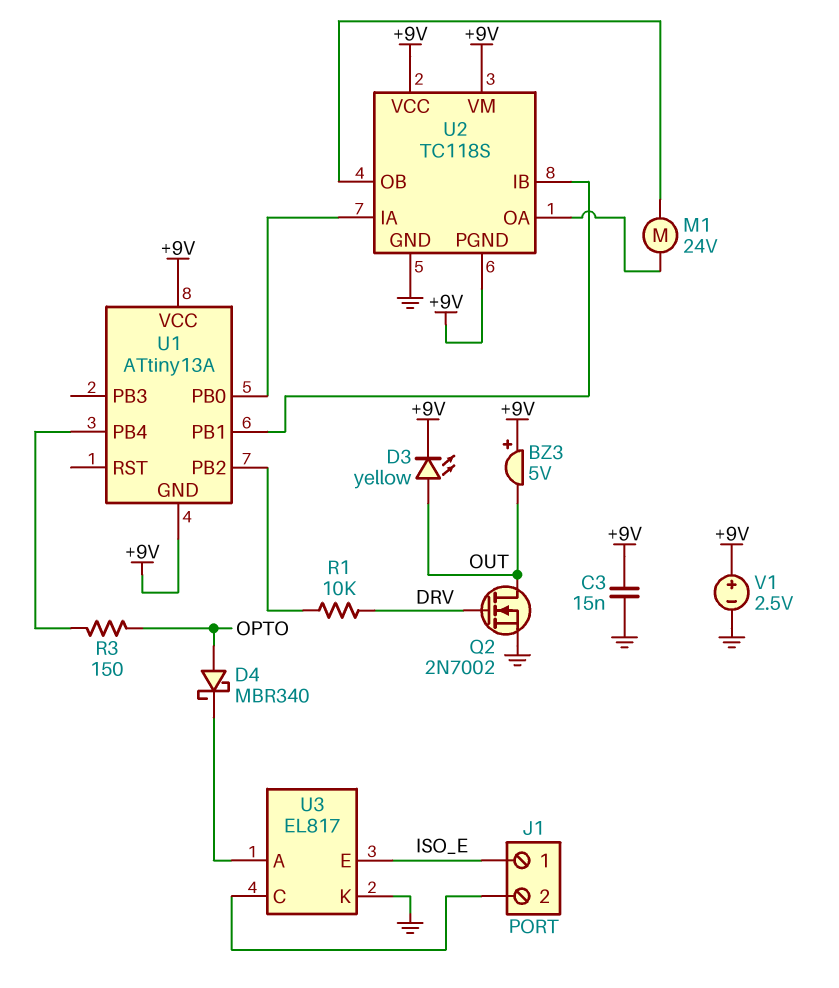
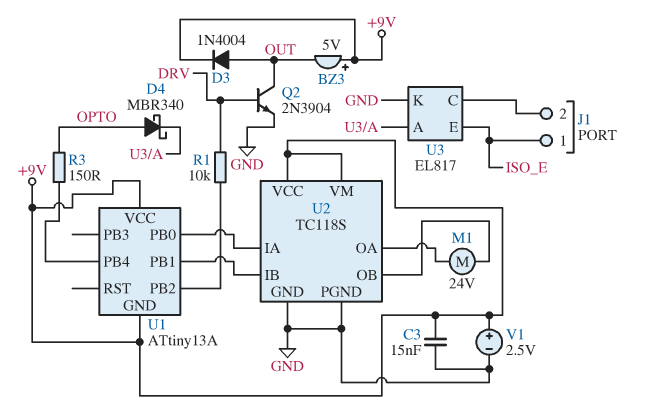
D3: LED yellow (A OUT, K +9V) -> diode 1N4004 (A OUT, K +9V)
Q2: NMOS 2N7002 (G DRV, D OUT, S GND) -> NPN 2N3904 (B DRV, C OUT, E GND)
U2 pin PGND: +9V -> GND

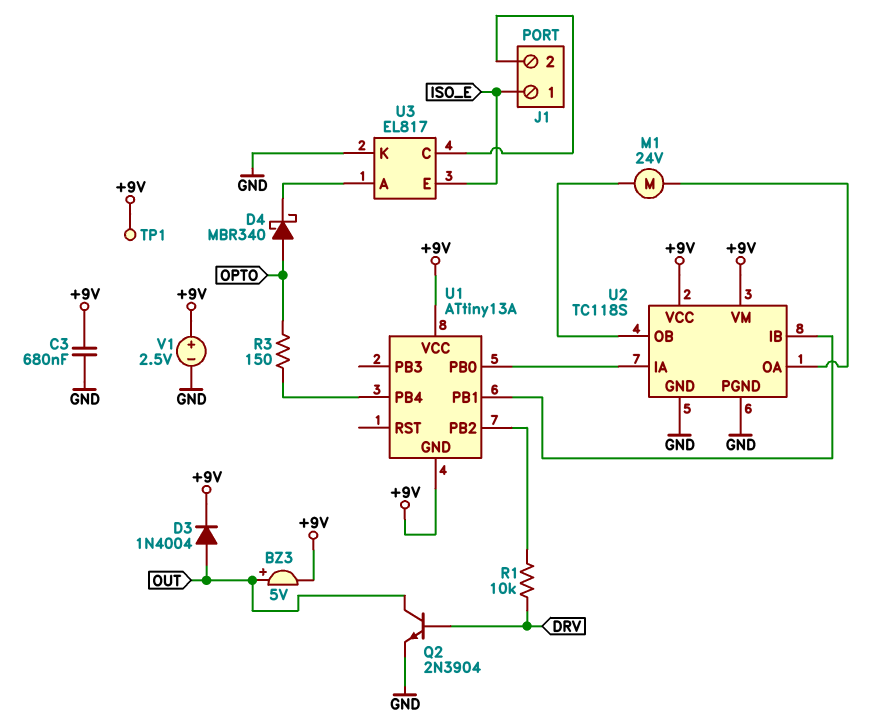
BZ3: buzzer 5V (plus +9V, minus OUT) -> buzzer 5V (plus OUT, minus +9V)
C3: 15nF (+9V, GND) -> 680nF (+9V, GND)
TP1: none -> test point (+9V)

